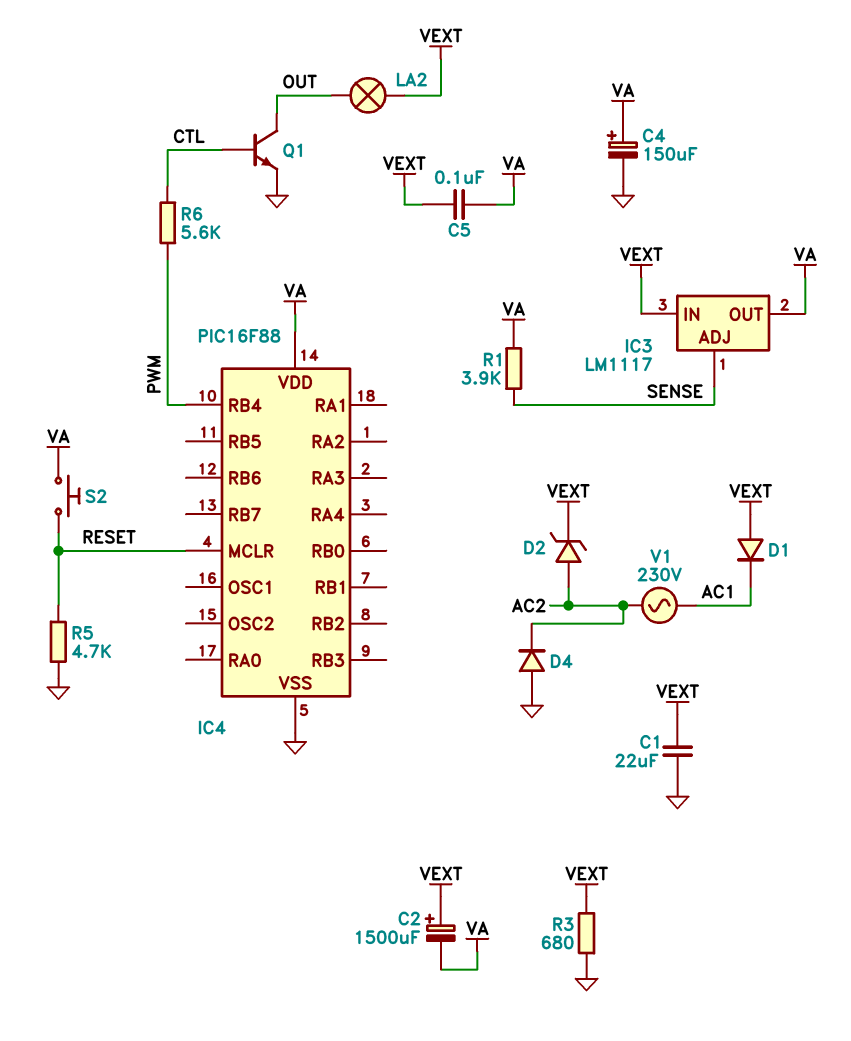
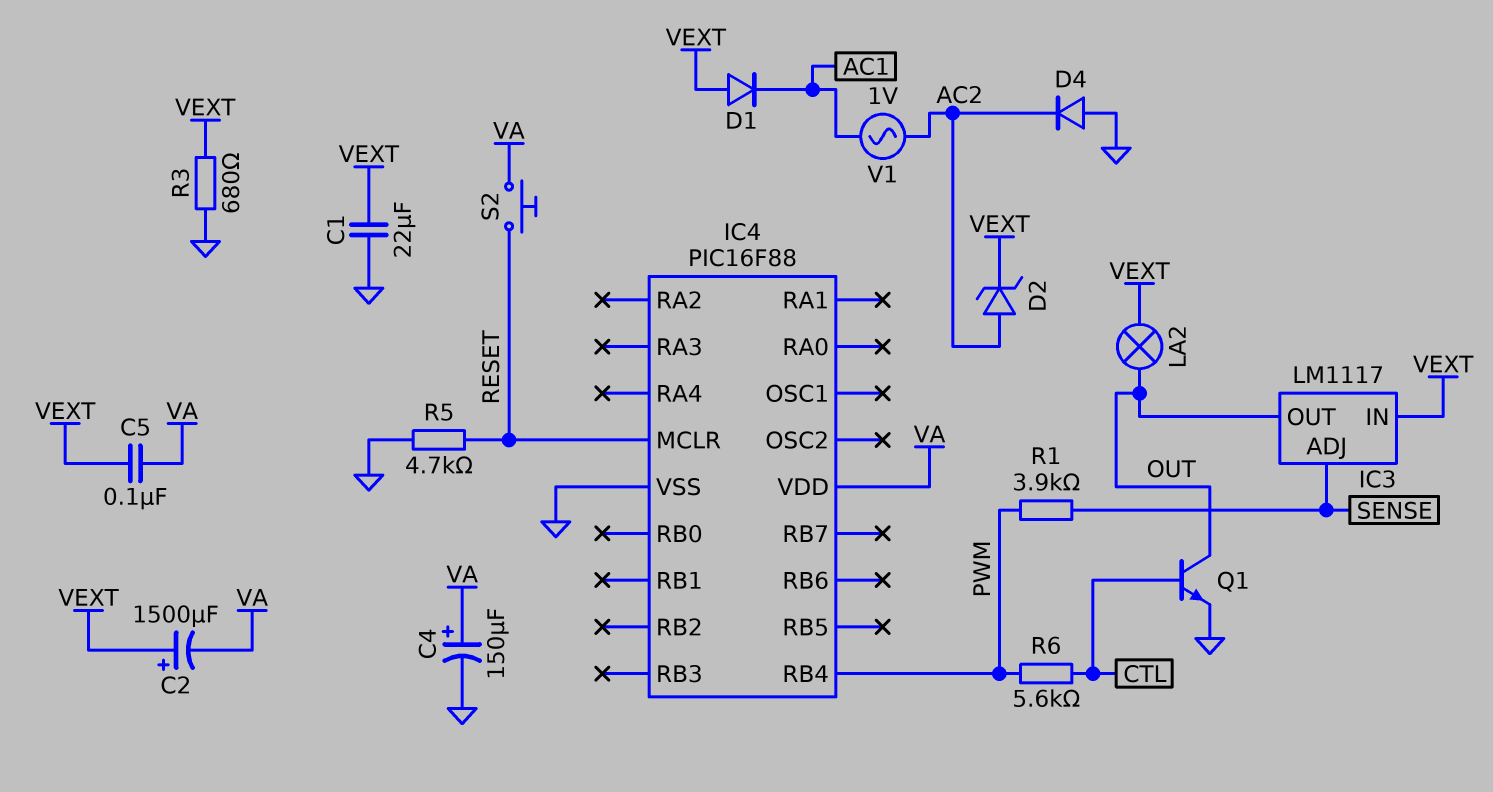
IC3 pin OUT: VA -> OUT
R1: 3.9k (SENSE, VA) -> 3.9k (PWM, SENSE)
V1: AC 230V (AC1, AC2) -> AC 1V (AC1, AC2)

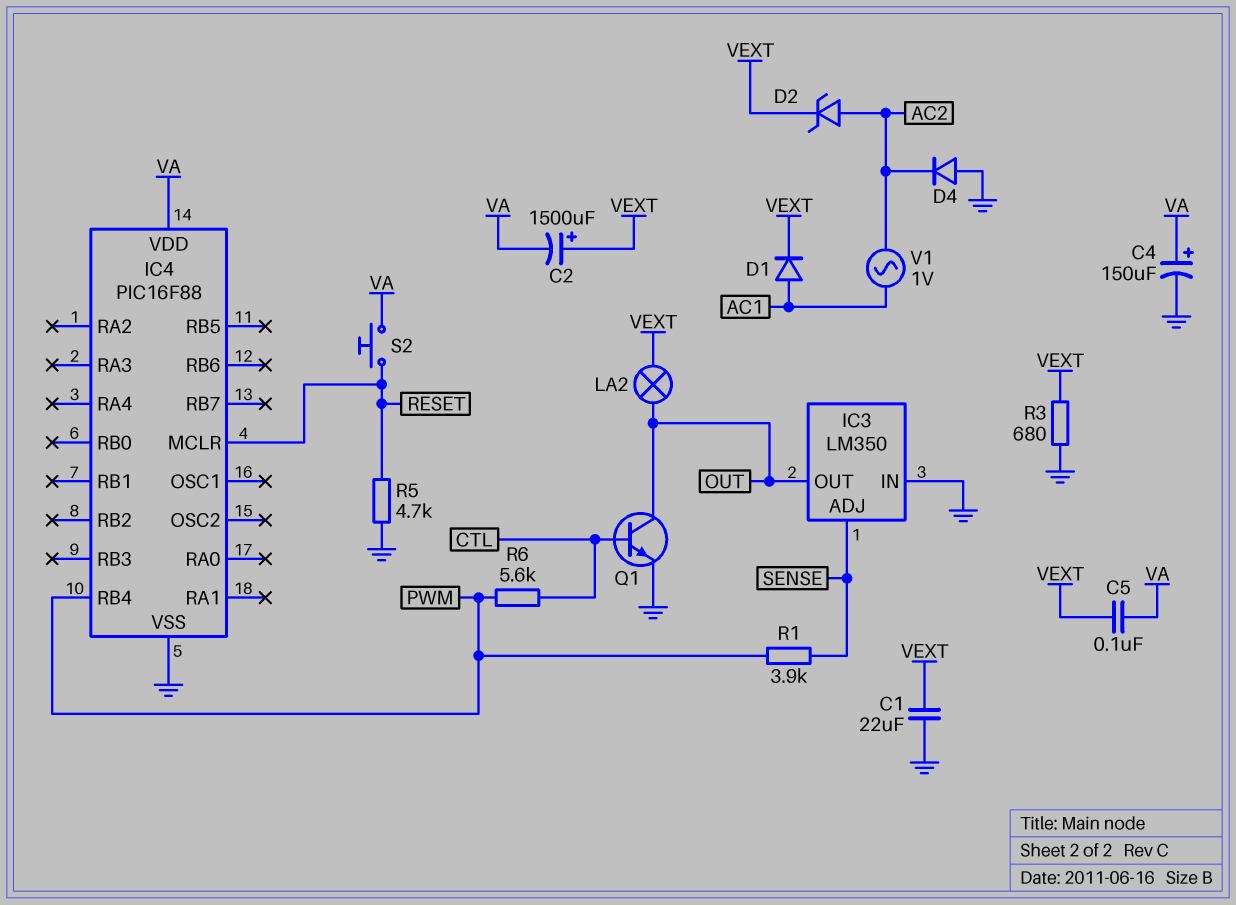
D1: diode (A VEXT, K AC1) -> diode (A AC1, K VEXT)
IC3: LM1117 -> LM350
IC3 pin IN: VEXT -> GND

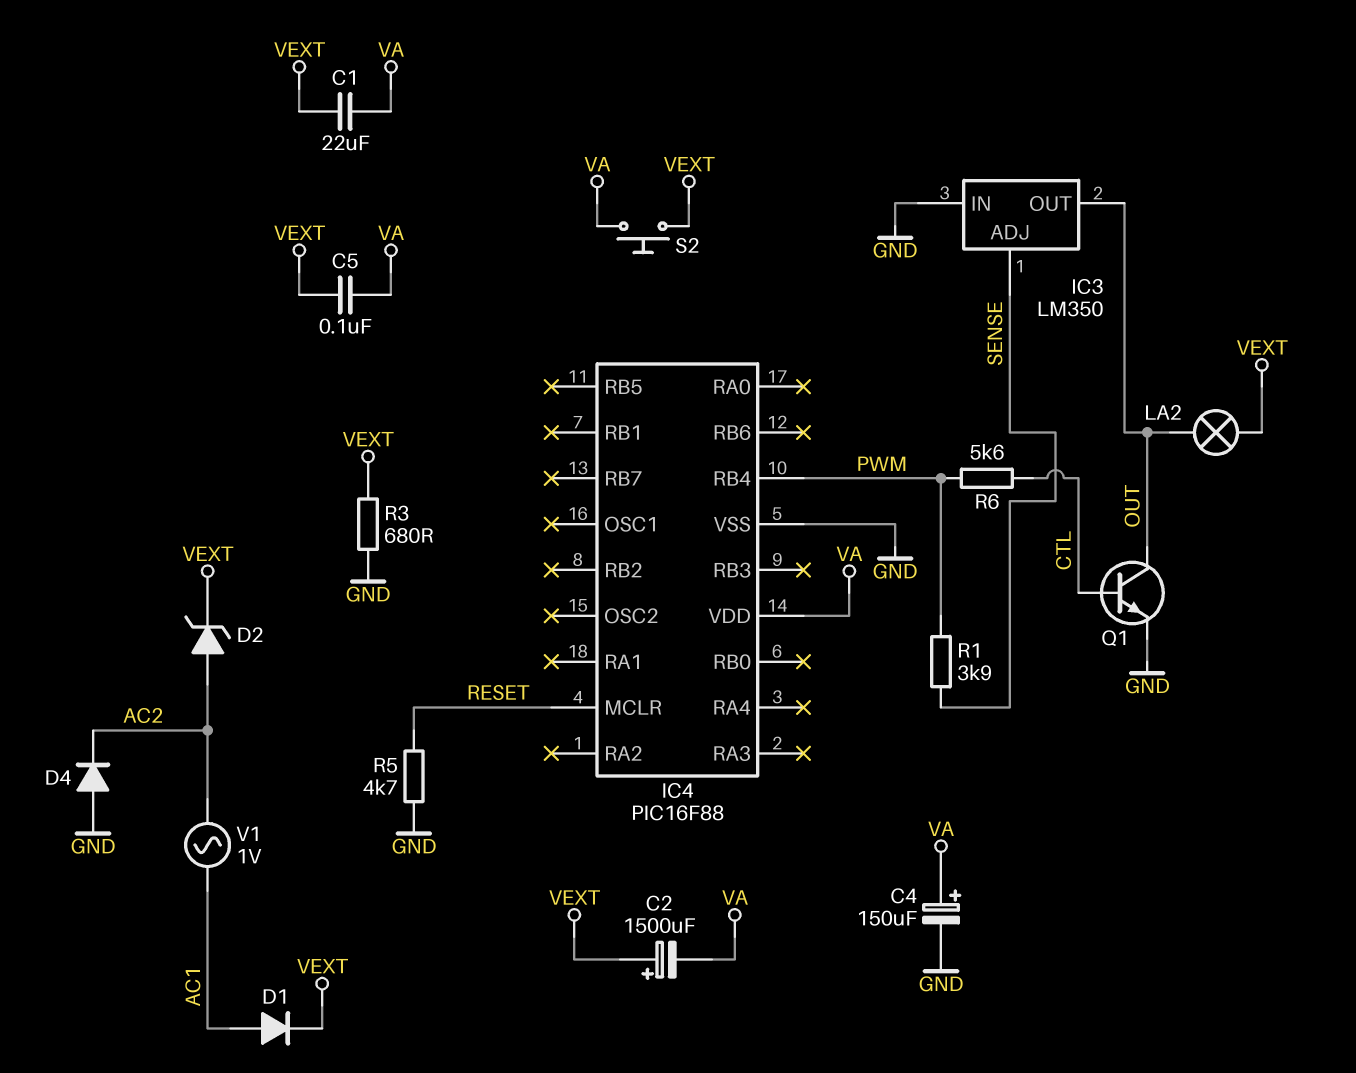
C1: 22uF (GND, VEXT) -> 22uF (VA, VEXT)
S2: button (RESET, VA) -> button (VA, VEXT)

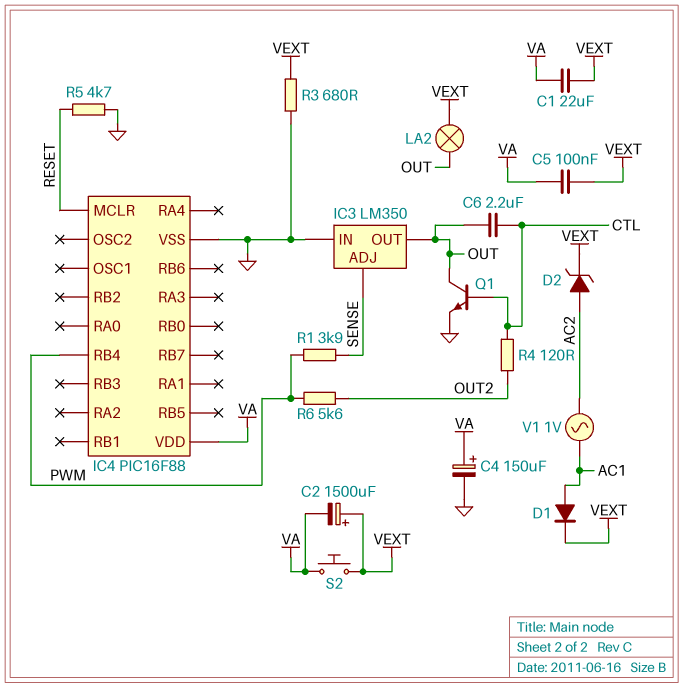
C6: none -> 2.2uF (CTL, OUT)
D4: diode (A GND, K AC2) -> none
R4: none -> 120 (CTL, OUT2)
R6: 5.6k (CTL, PWM) -> 5.6k (OUT2, PWM)

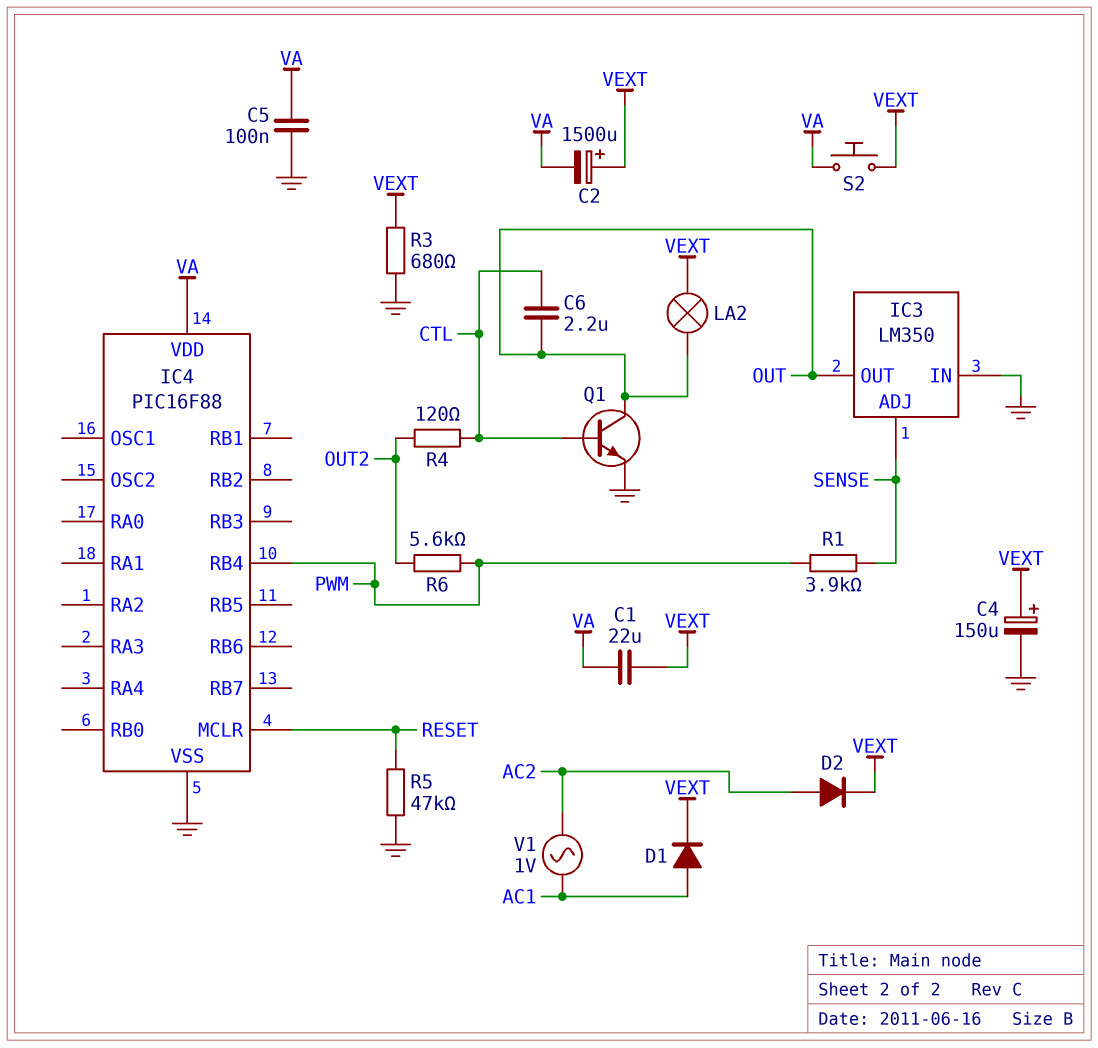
C4: 150uF (plus VA, minus GND) -> 150uF (plus VEXT, minus GND)
C5: 100nF (VA, VEXT) -> 100nF (GND, VA)
D2: zener (A AC2, K VEXT) -> diode (A AC2, K VEXT)
R5: 4.7k (GND, RESET) -> 47k (GND, RESET)

